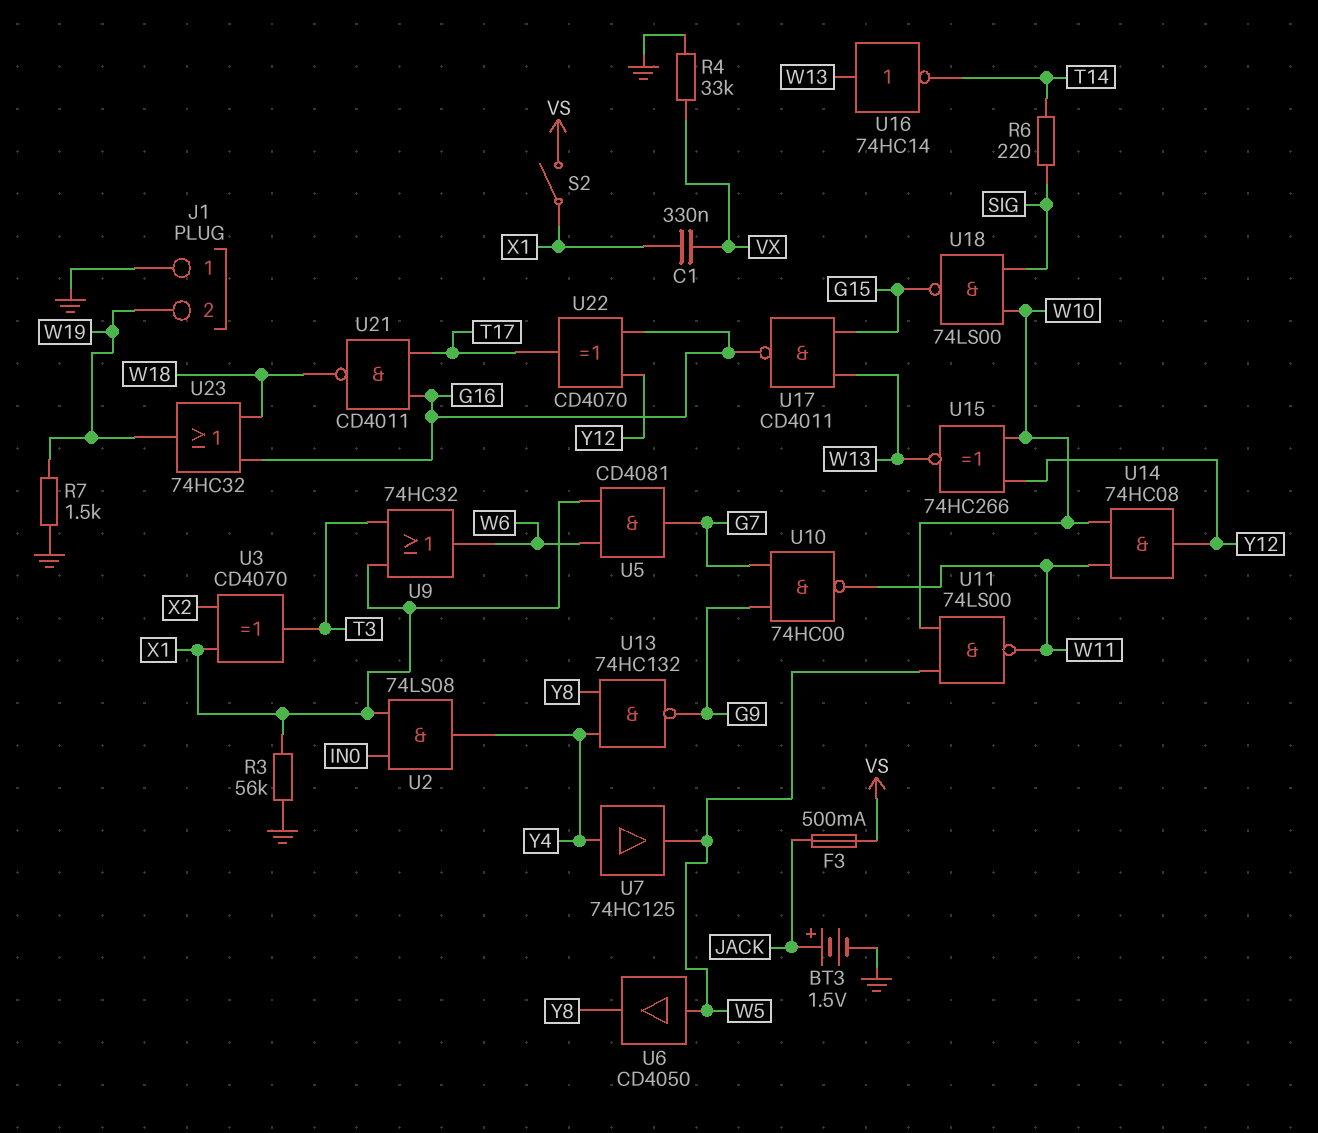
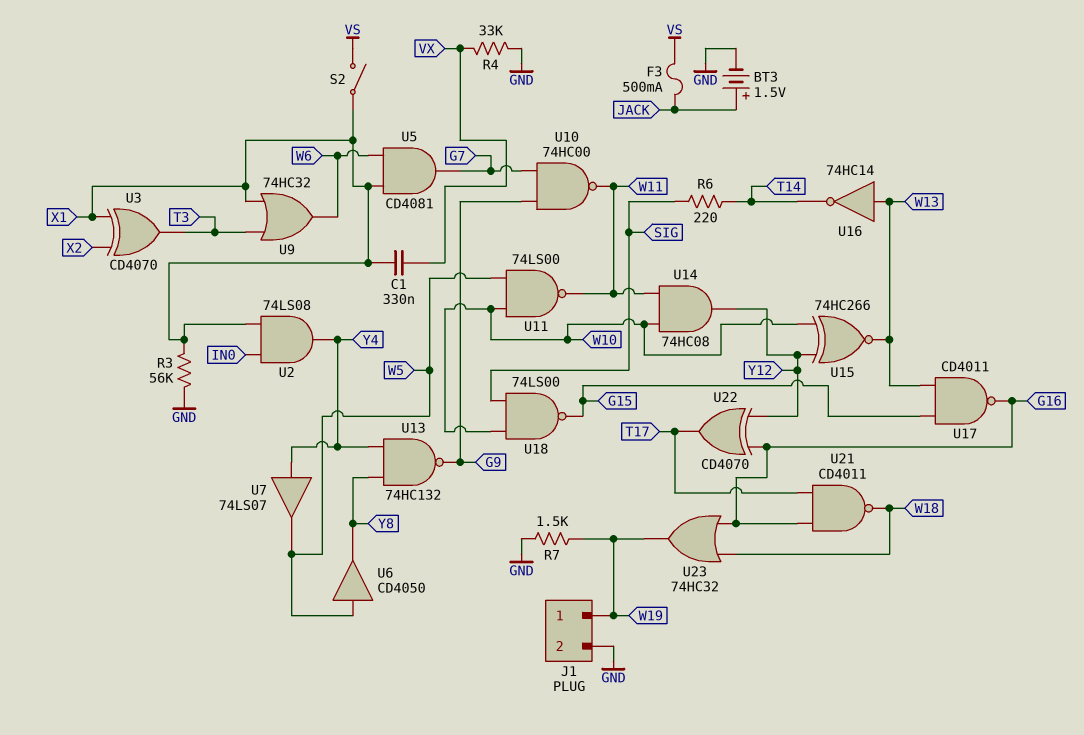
J1 pin 1: GND -> W19
J1 pin 2: W19 -> GND
U7: buffer 74HC125 (in Y4, out W5) -> buffer 74LS07 (in Y4, out W5)

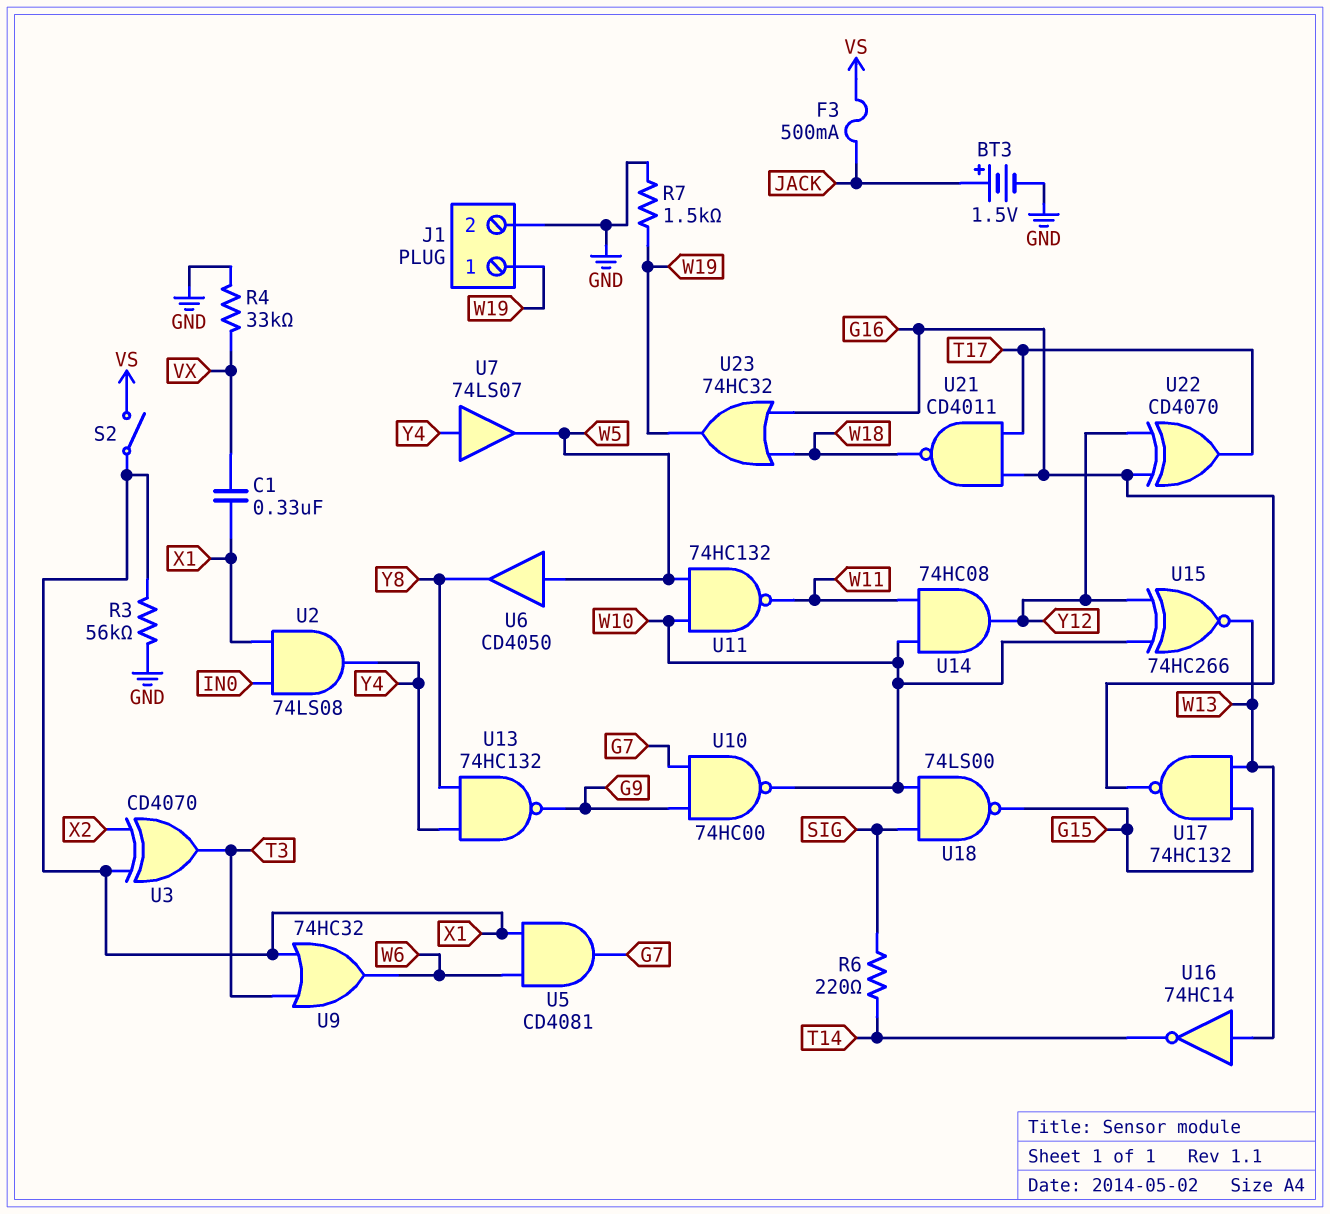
U10: NAND 74HC00 (in G7, in G9, out W11) -> NAND 74HC00 (in G7, in G9, out W10)
U11: NAND 74LS00 (in W5, in W10, out W11) -> NAND 74HC132 (in W5, in W10, out W11)
U17: NAND CD4011 (in G15, in W13, out G16) -> NAND 74HC132 (in G15, in W13, out G16)

